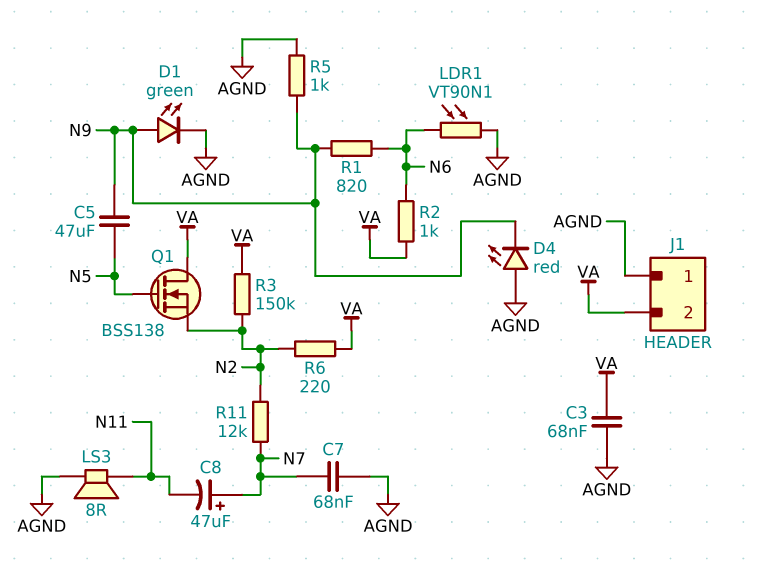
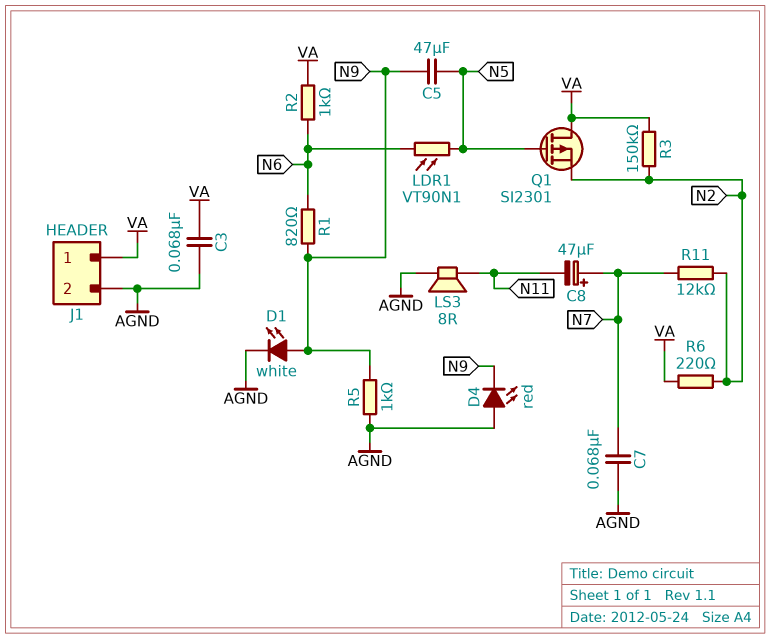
D1: LED green (A N9, K AGND) -> LED white (A N9, K AGND)
J1 pin 1: AGND -> VA
J1 pin 2: VA -> AGND
LDR1: VT90N1 (AGND, N6) -> VT90N1 (N5, N6)
Q1: NMOS BSS138 (G N5, D VA, S N2) -> PMOS SI2301 (G N5, D VA, S N2)

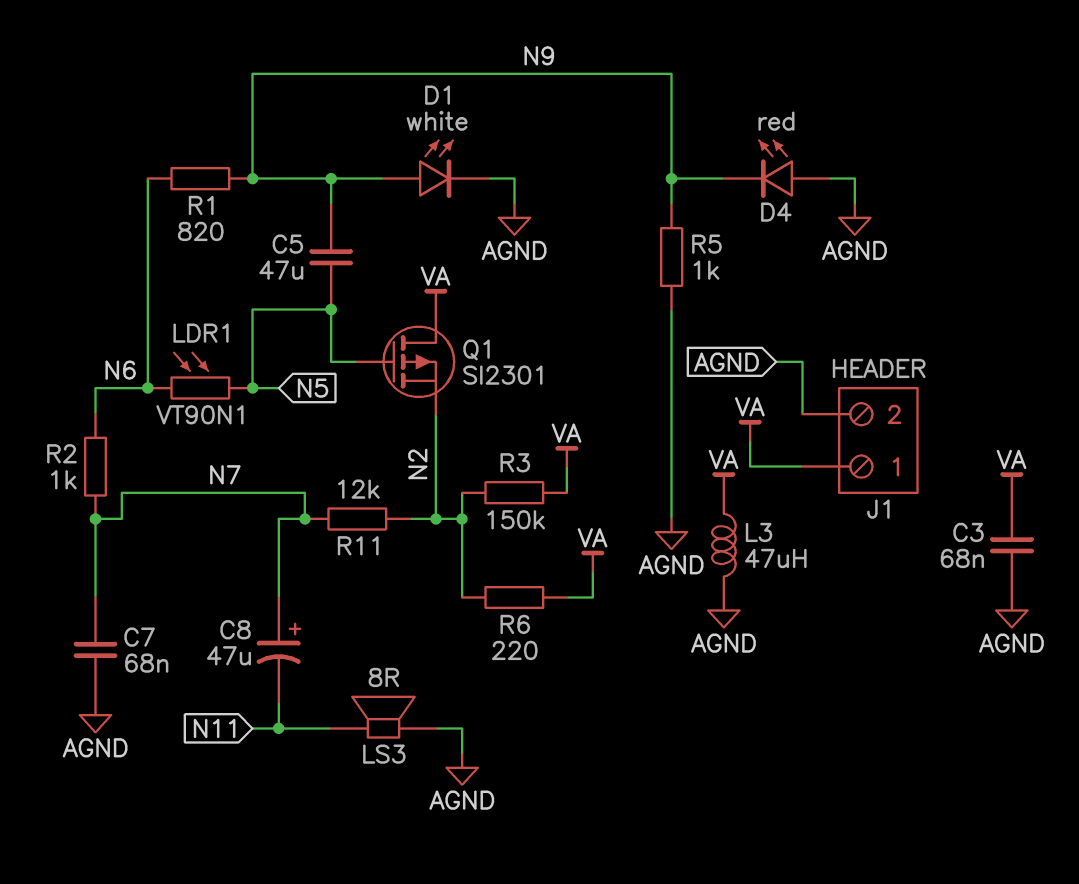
L3: none -> 47uH (AGND, VA)
R2: 1k (N6, VA) -> 1k (N6, N7)

